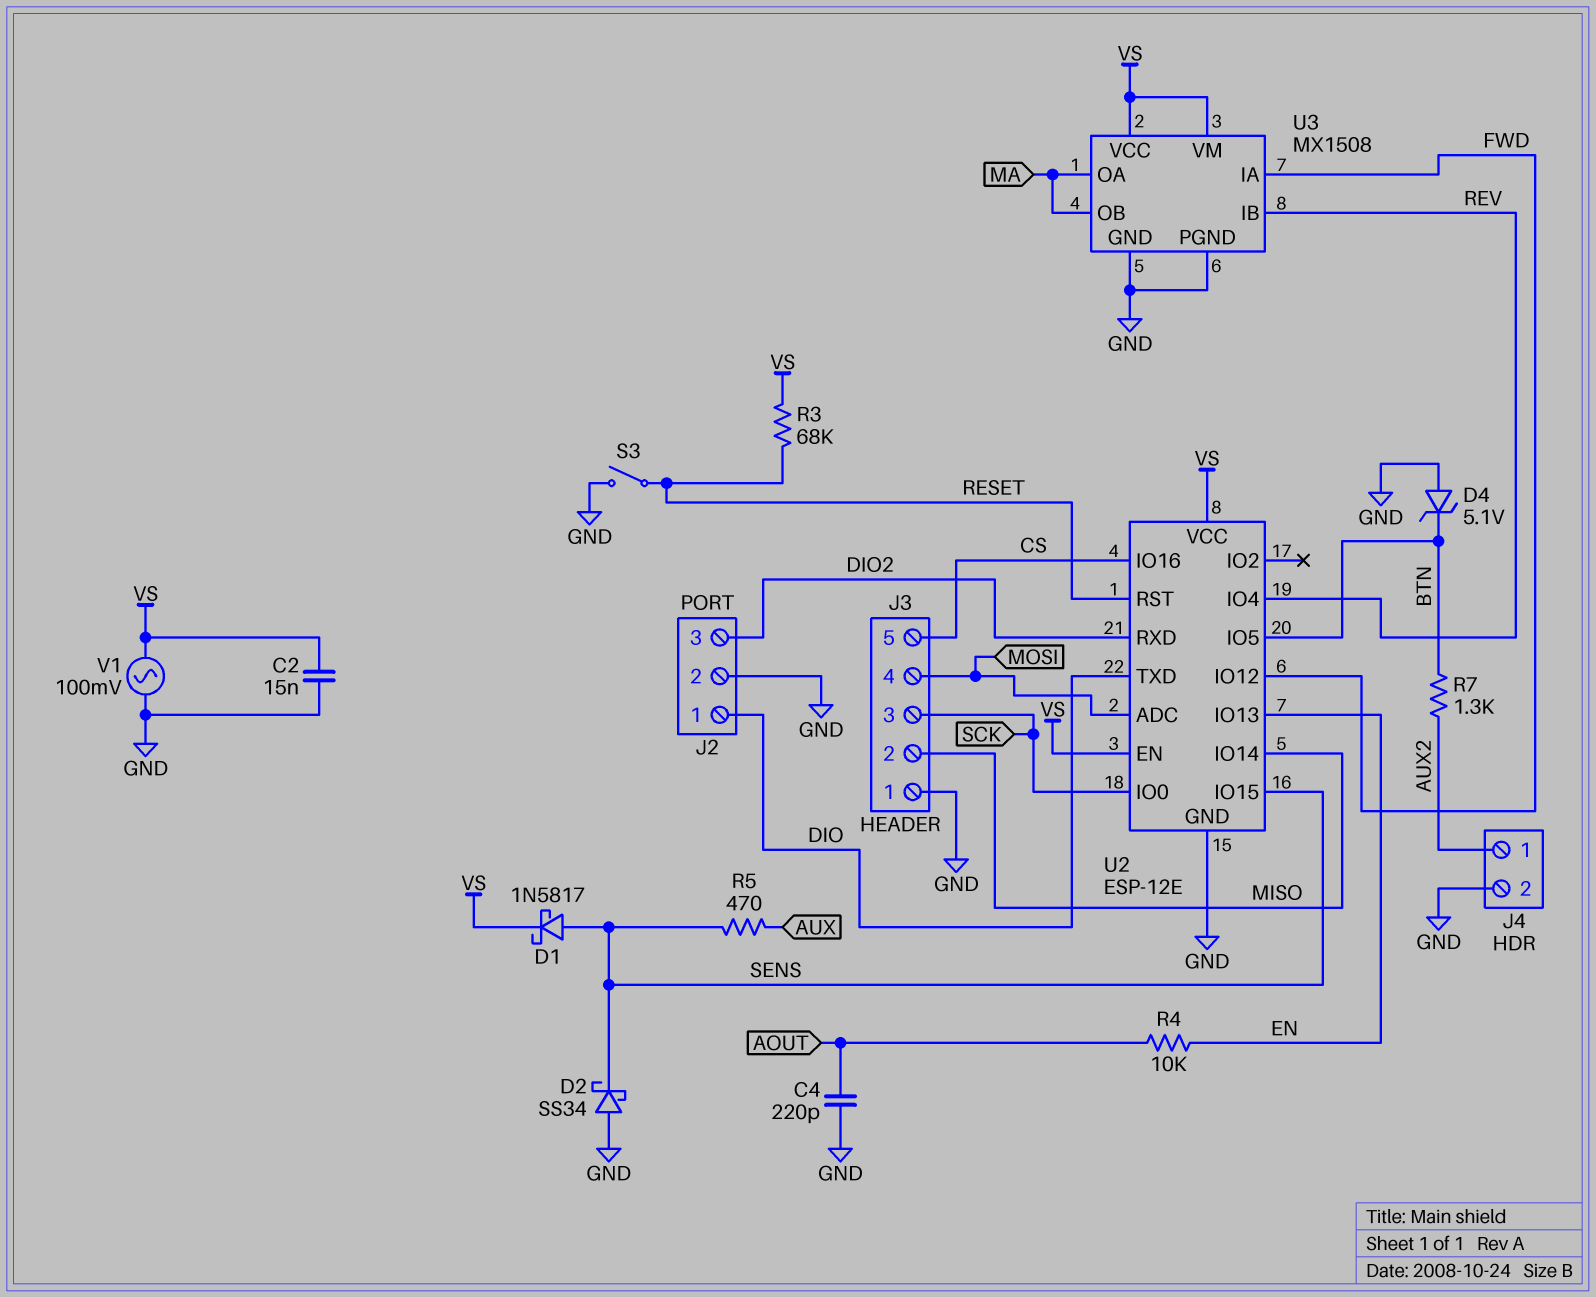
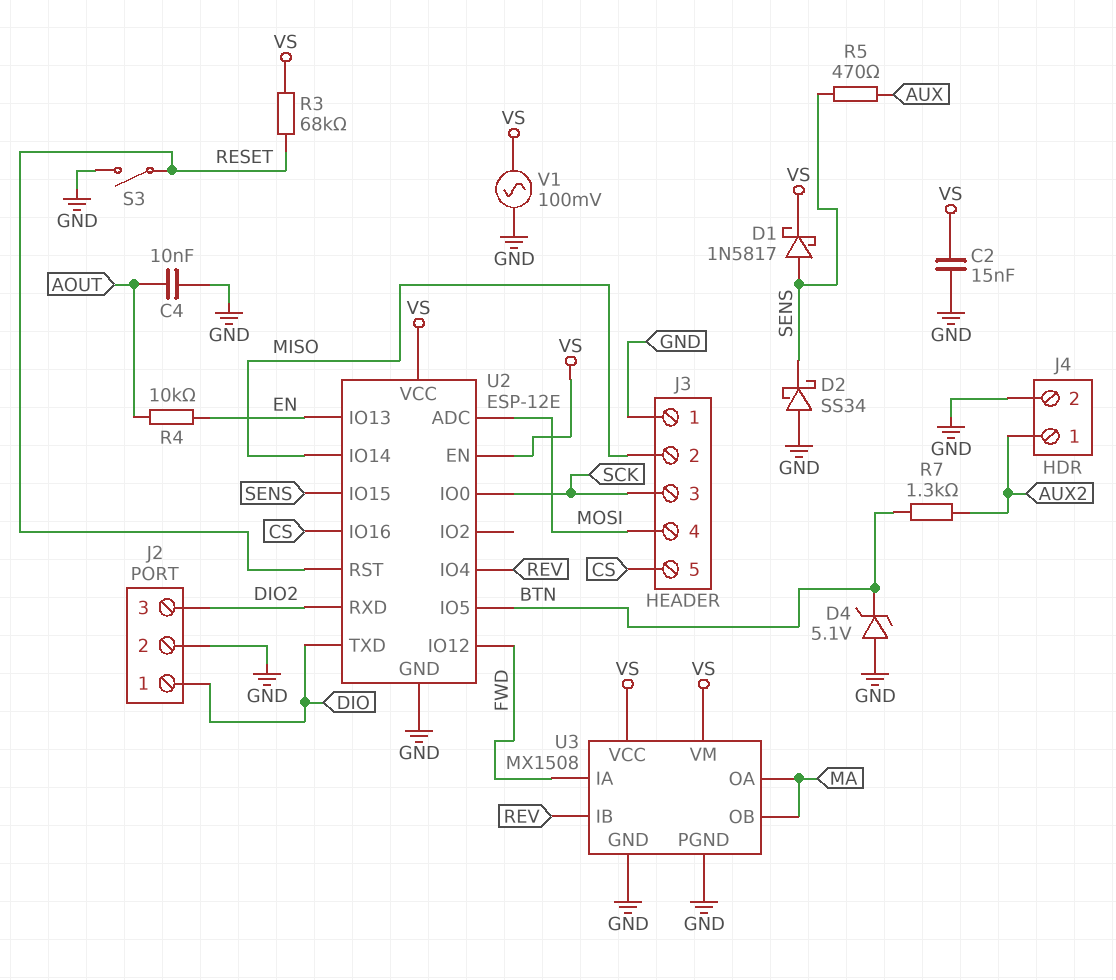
C4: 220pF (AOUT, GND) -> 10nF (AOUT, GND)

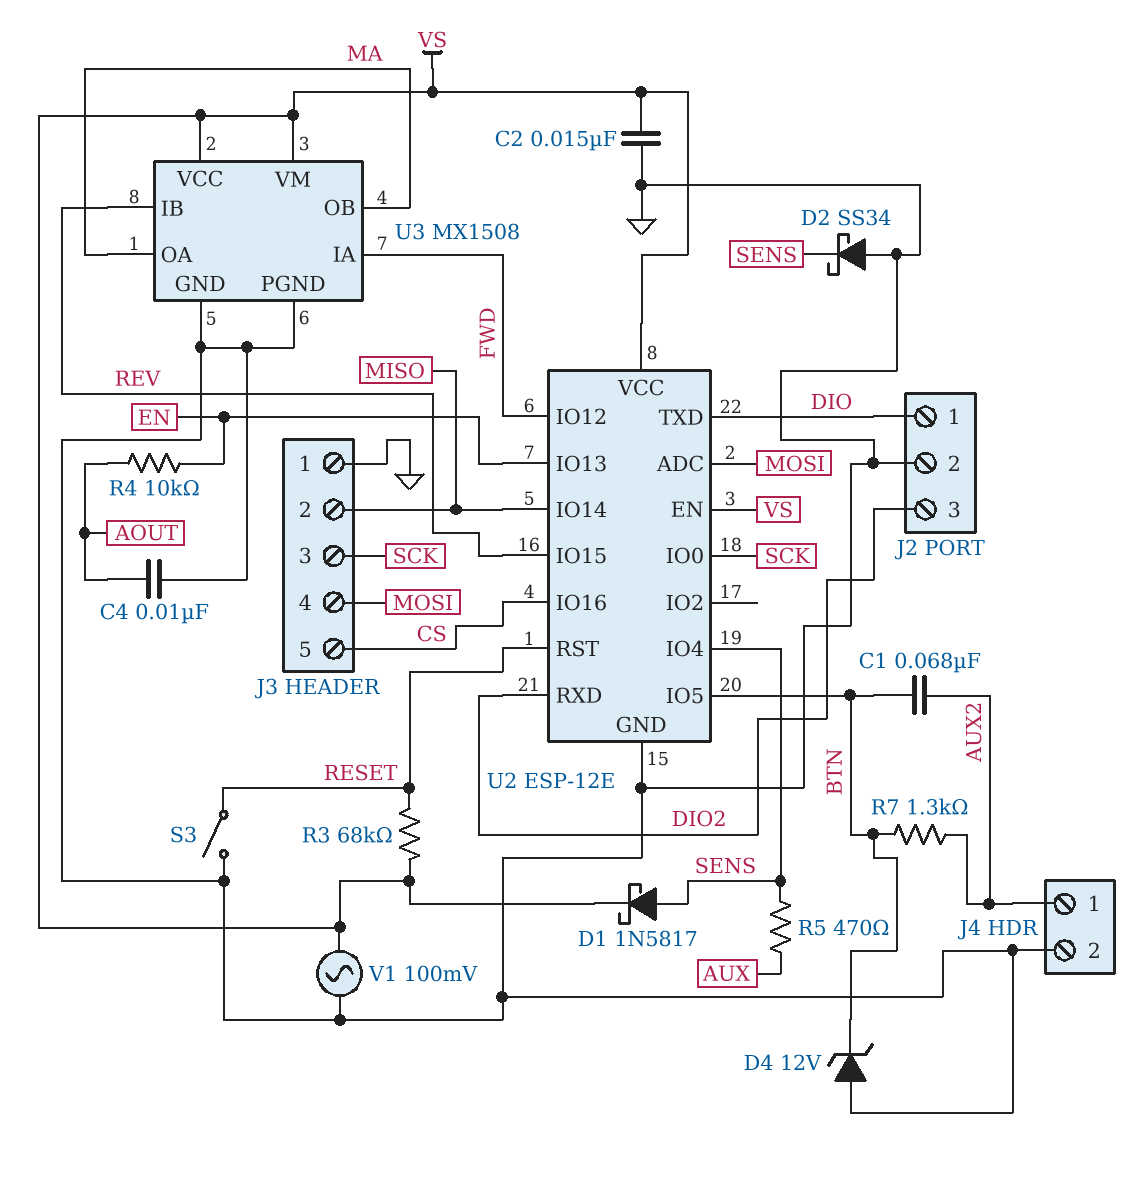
C1: none -> 68nF (AUX2, BTN)
D4: zener 5.1V (A GND, K BTN) -> zener 12V (A GND, K BTN)
U2 pin IO4: REV -> SENS
U2 pin IO15: SENS -> REV

